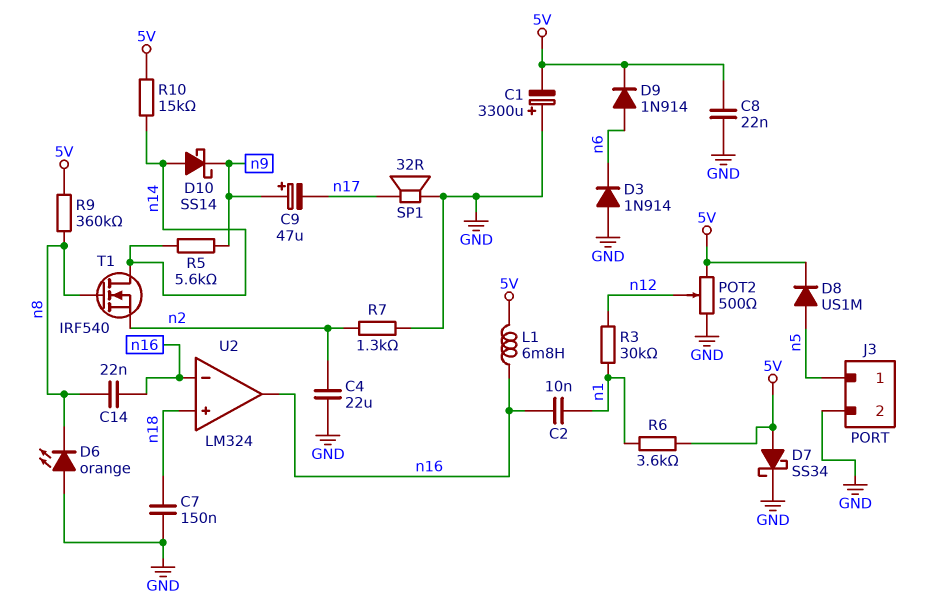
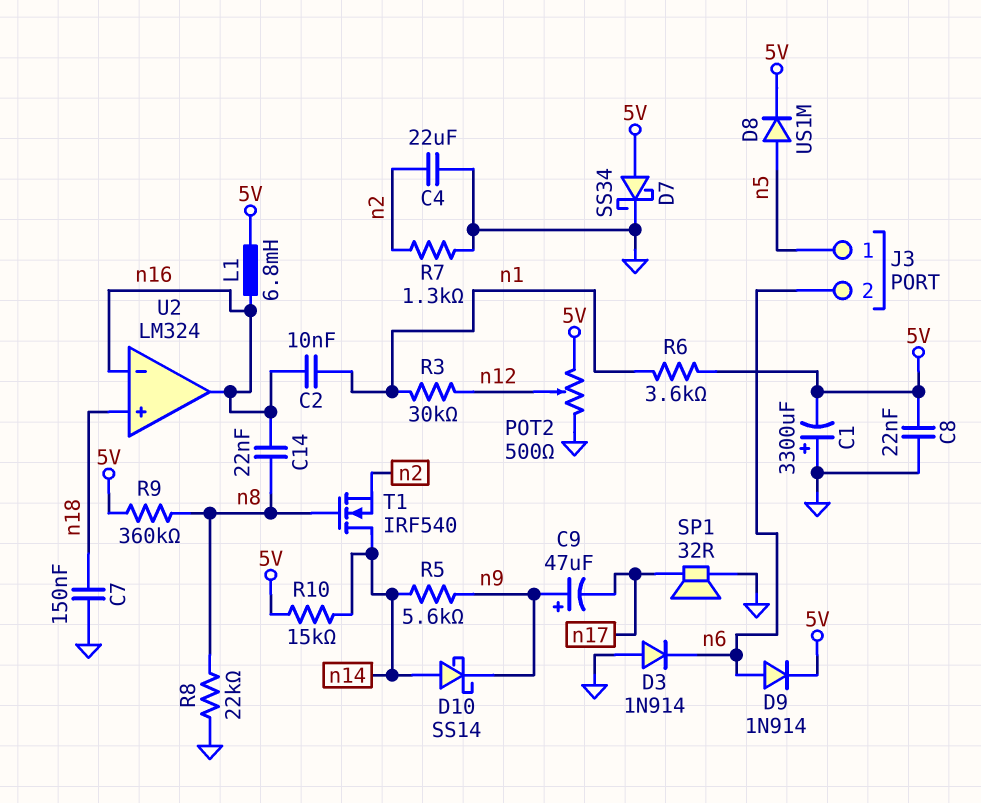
D6: LED orange (A GND, K n8) -> none
J3 pin 2: GND -> n6
R8: none -> 22k (GND, n8)

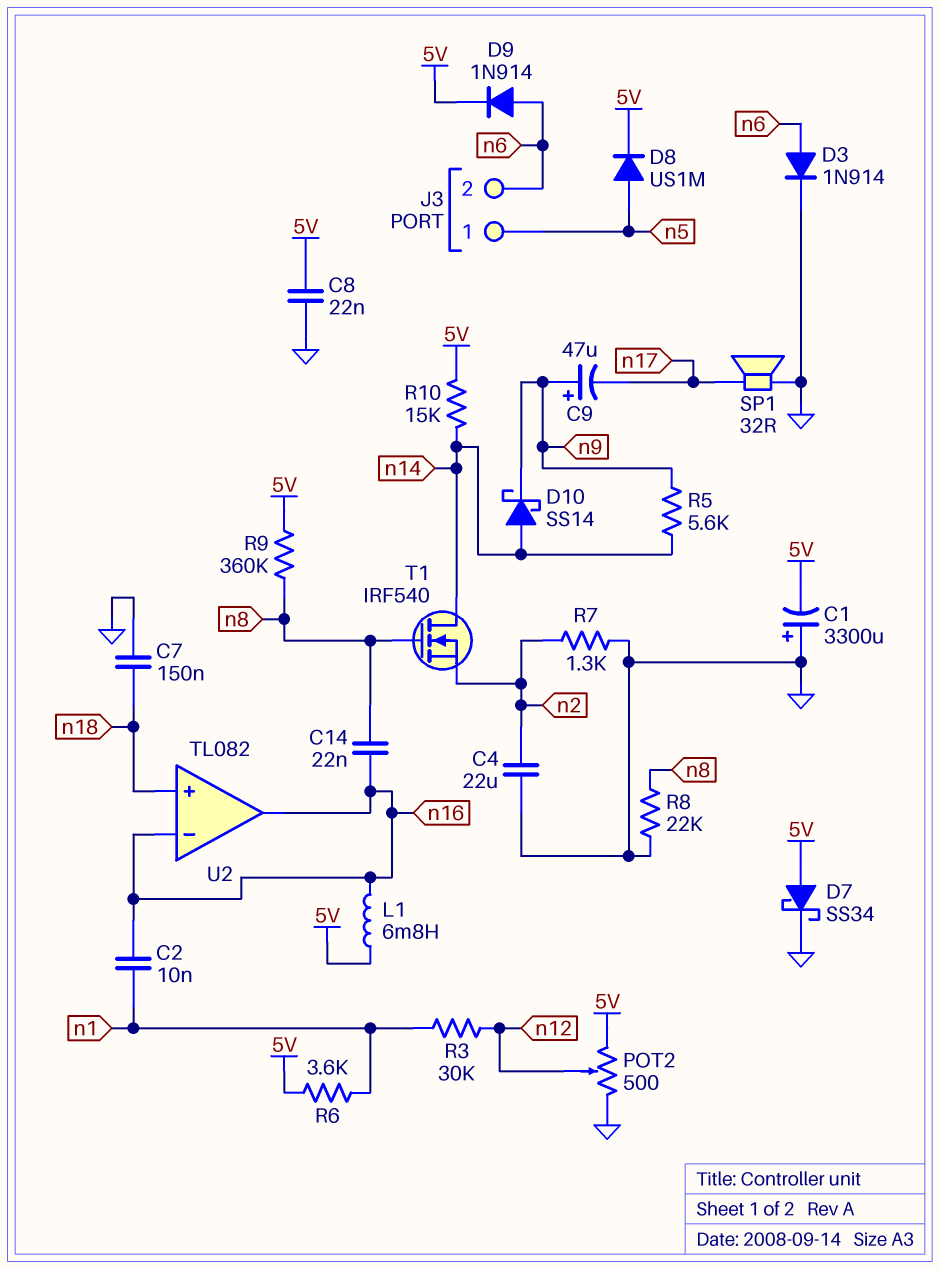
D3: diode 1N914 (A GND, K n6) -> diode 1N914 (A n6, K GND)
U2: LM324 -> TL082

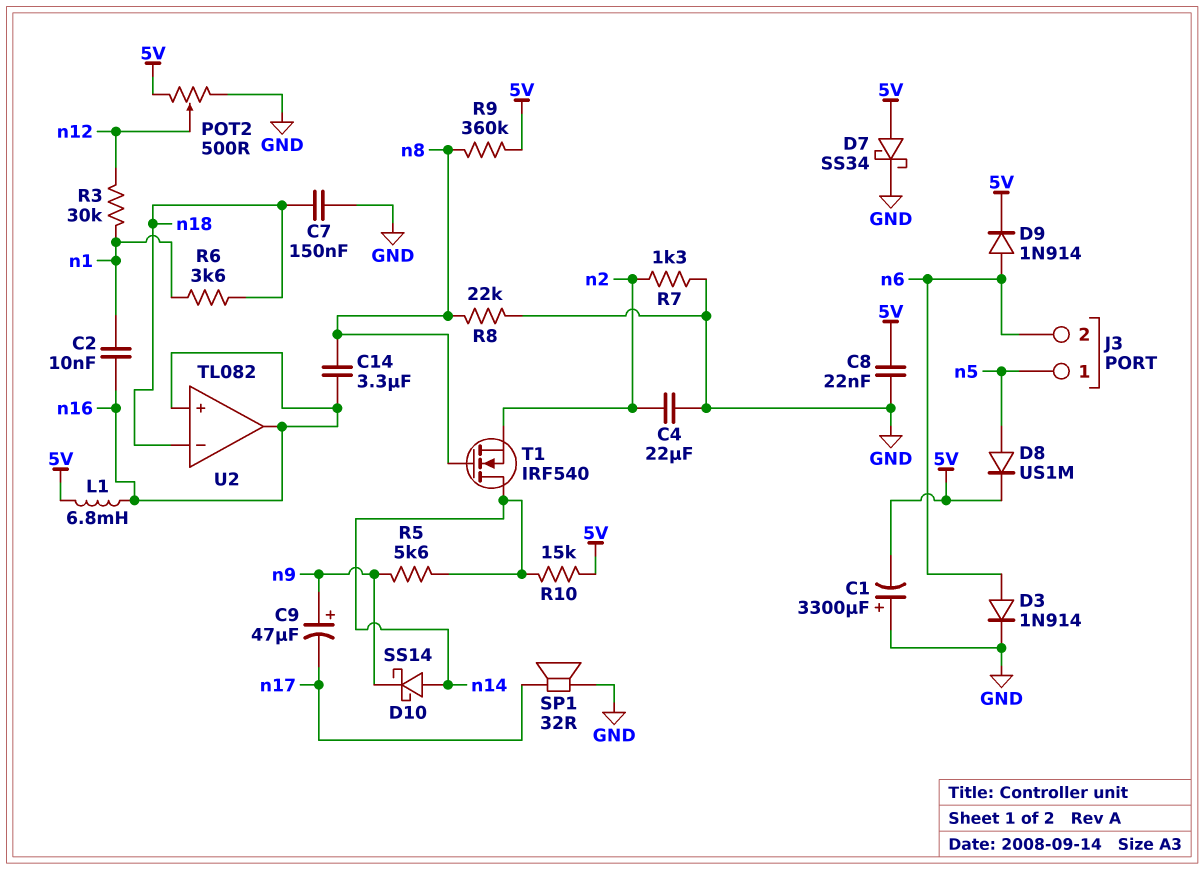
C14: 22nF (n8, n16) -> 3.3uF (n8, n16)
R6: 3.6k (5V, n1) -> 3.6k (n1, n18)
U2 pin in+: n18 -> n16
U2 pin in-: n16 -> n18

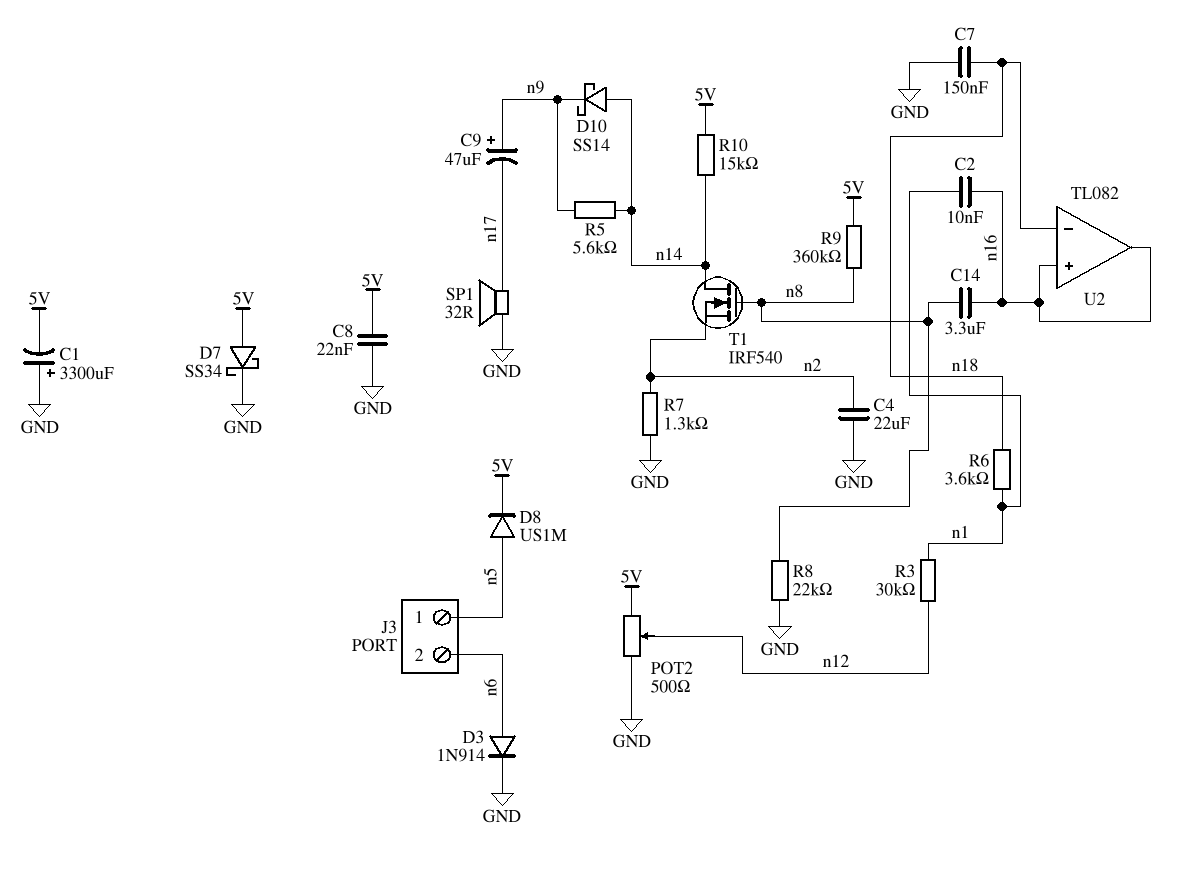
D9: diode 1N914 (A n6, K 5V) -> none
L1: 6.8mH (5V, n16) -> none

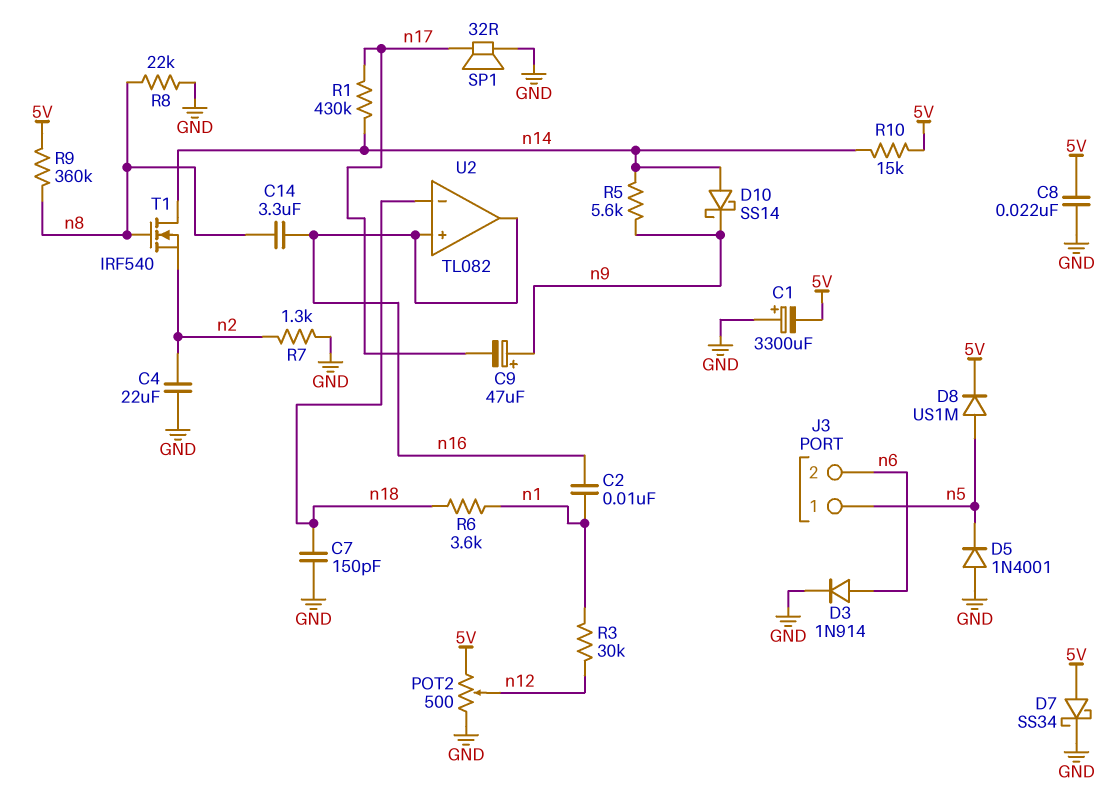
C7: 150nF (GND, n18) -> 150pF (GND, n18)
D5: none -> diode 1N4001 (A GND, K n5)
R1: none -> 430k (n14, n17)

